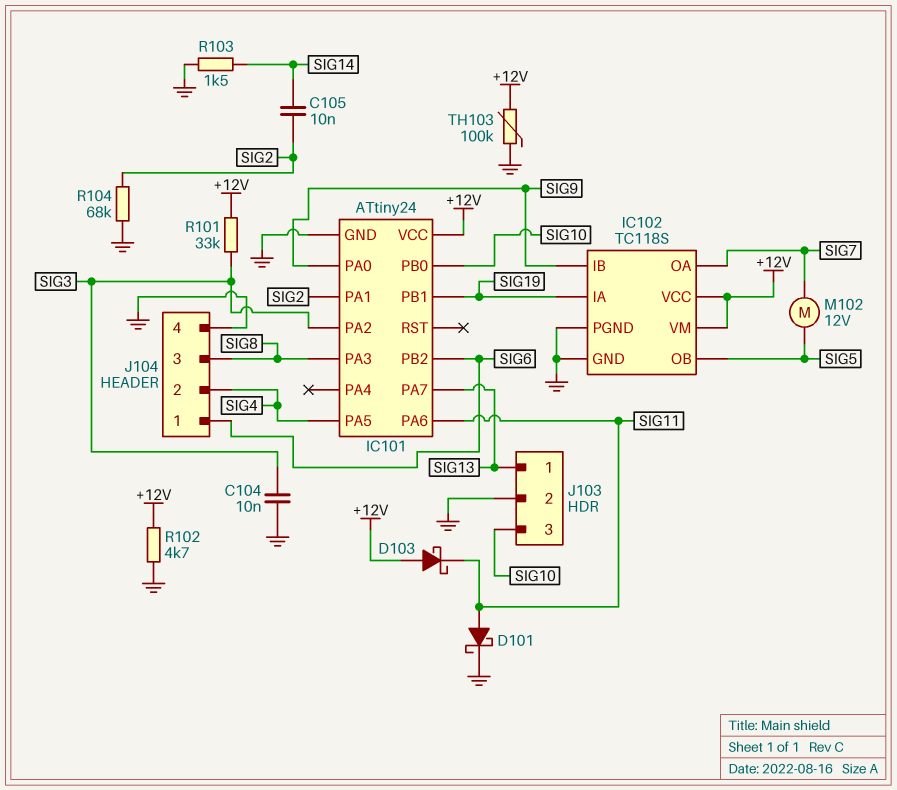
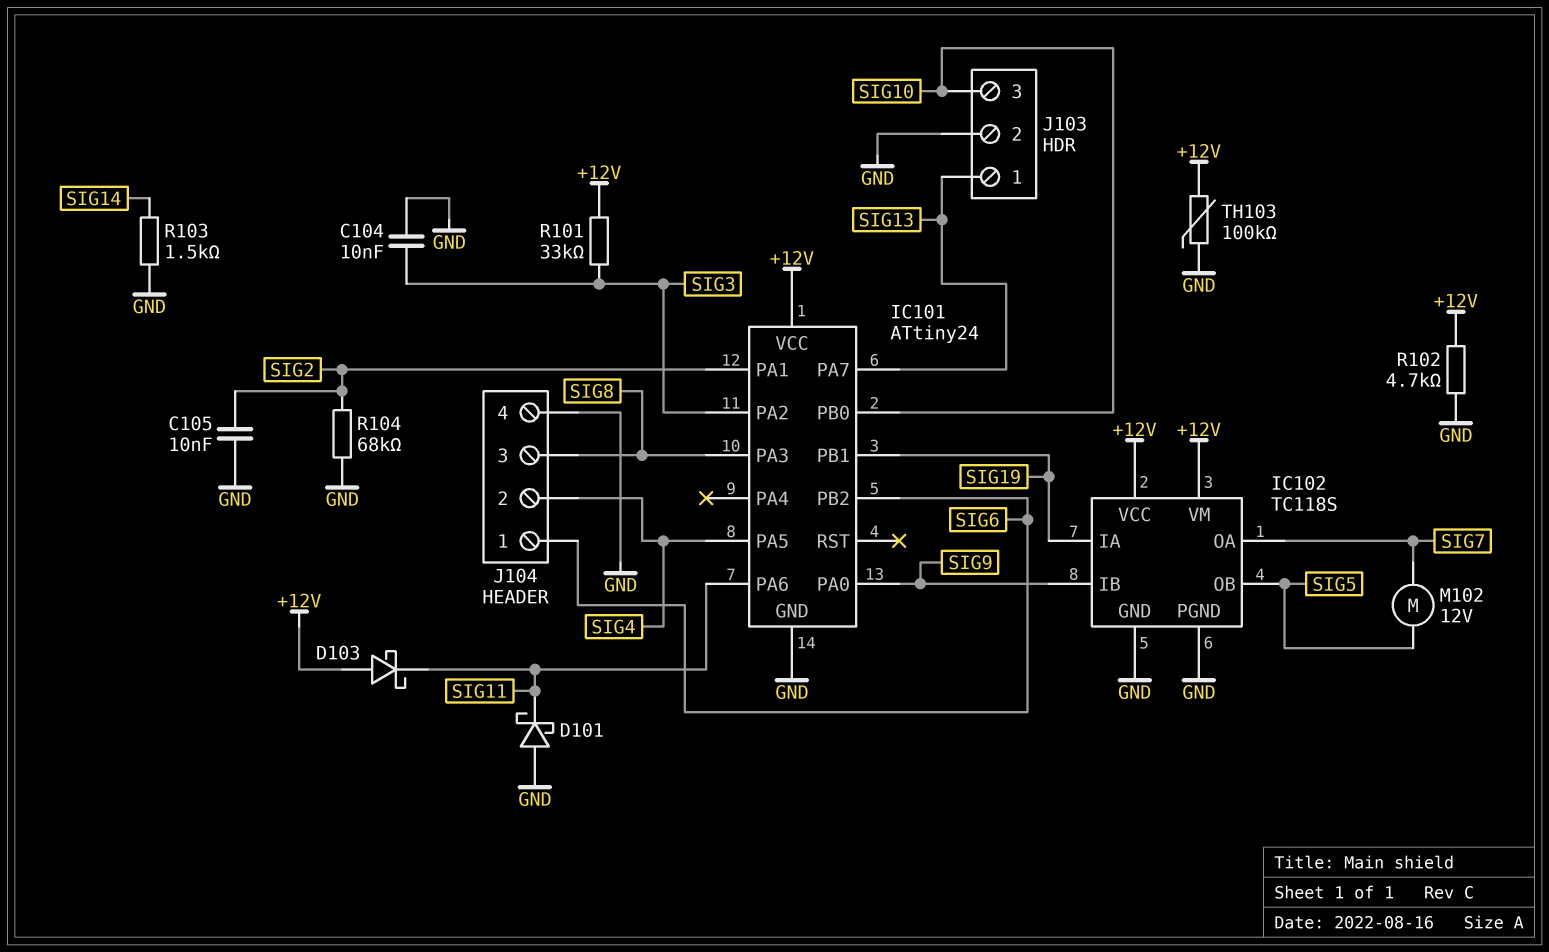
C105: 10nF (SIG2, SIG14) -> 10nF (GND, SIG2)
D101: schottky (A SIG11, K GND) -> schottky (A GND, K SIG11)

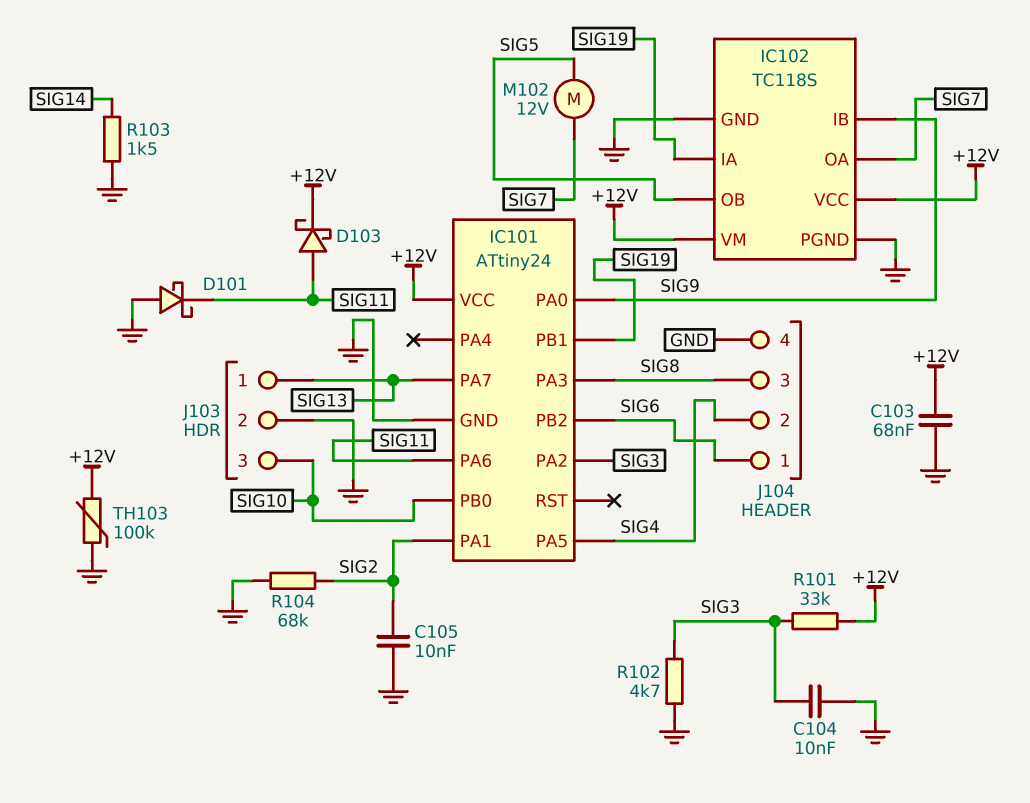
C103: none -> 68nF (+12V, GND)
D103: schottky (A +12V, K SIG11) -> schottky (A SIG11, K +12V)
R102: 4.7k (+12V, GND) -> 4.7k (GND, SIG3)

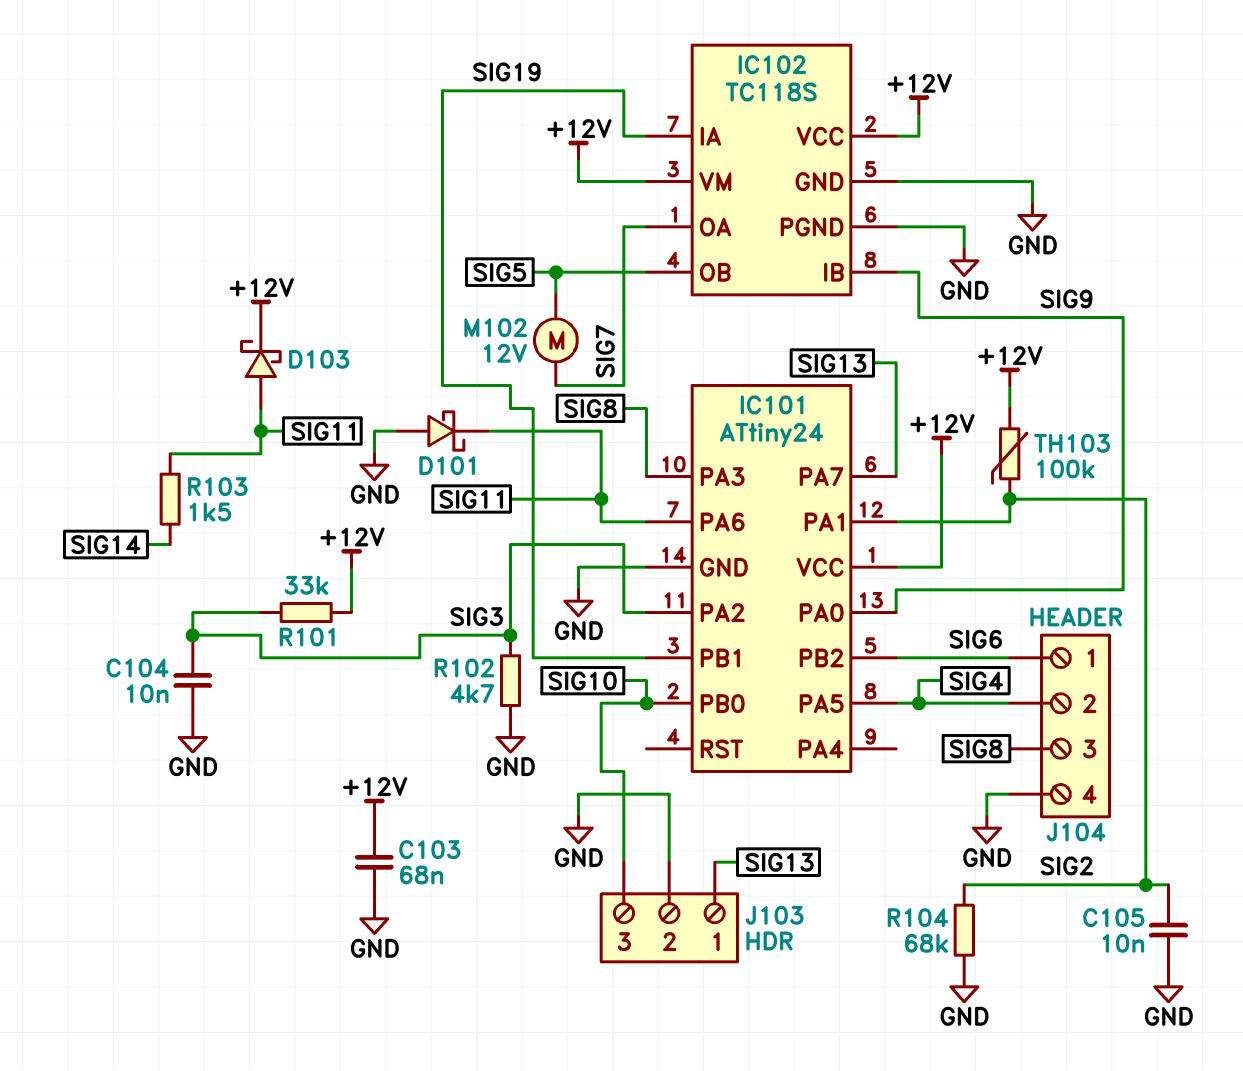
R103: 1.5k (GND, SIG14) -> 1.5k (SIG11, SIG14)
TH103: 100k (+12V, GND) -> 100k (+12V, SIG2)

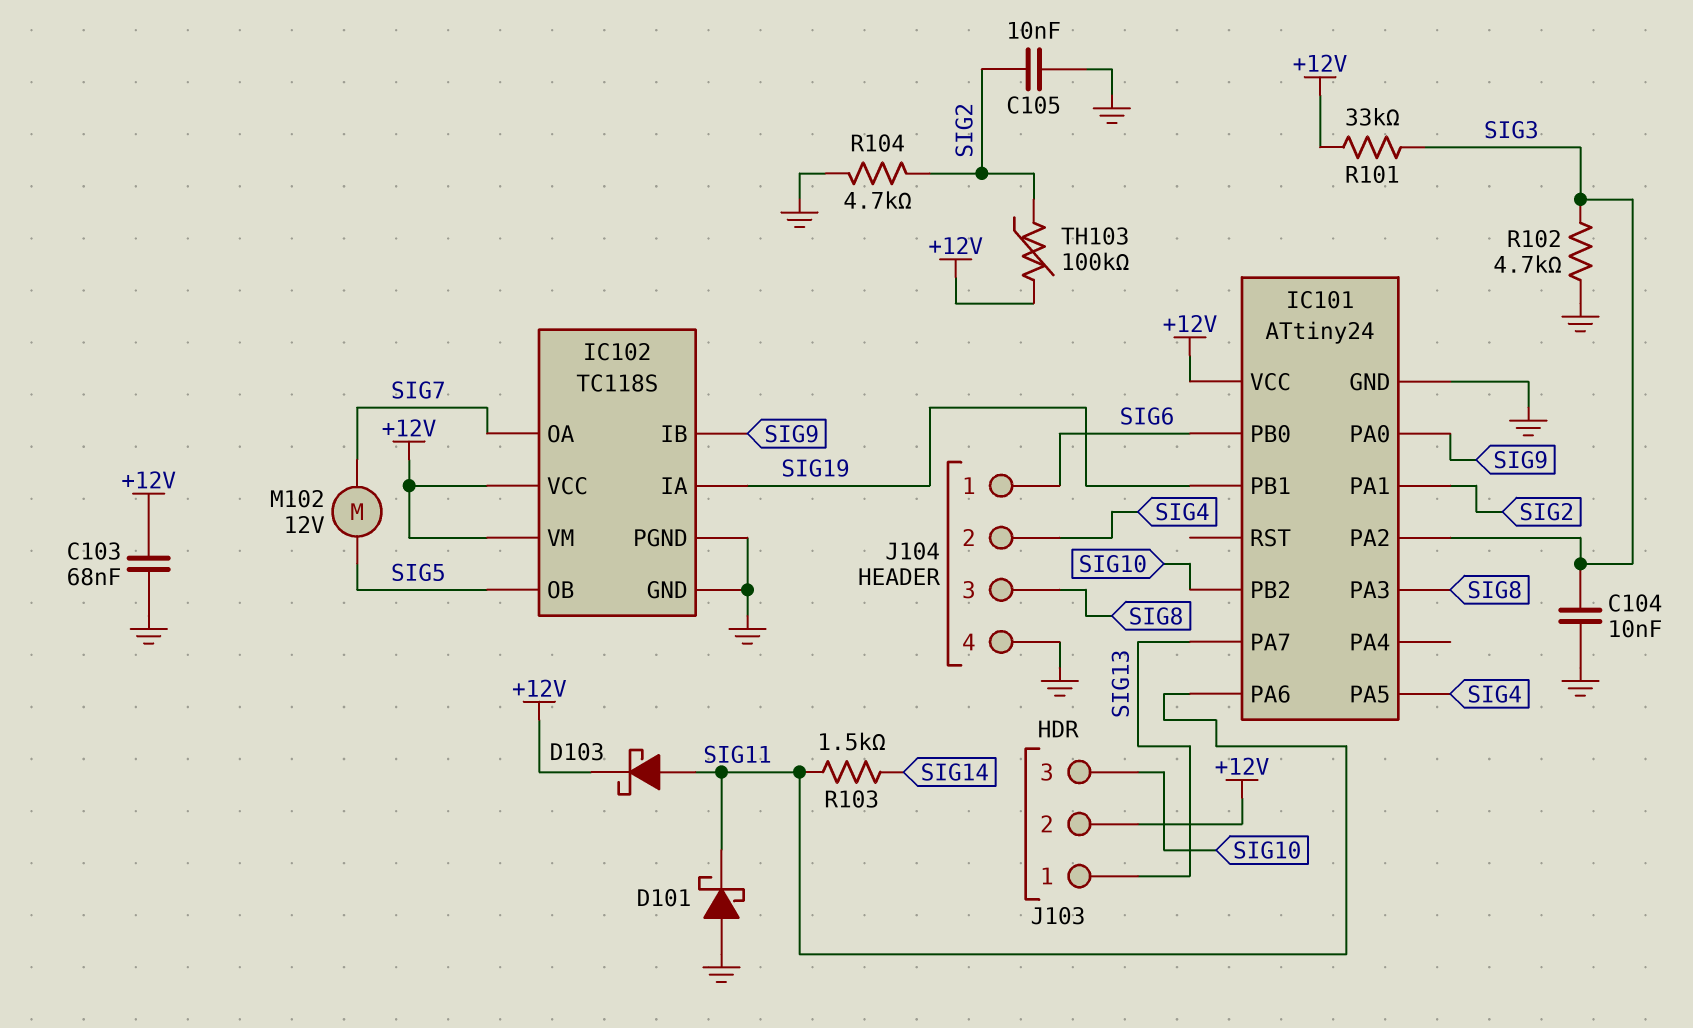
IC101 pin PB0: SIG10 -> SIG6
IC101 pin PB2: SIG6 -> SIG10
J103 pin 2: GND -> +12V
R104: 68k (GND, SIG2) -> 4.7k (GND, SIG2)

